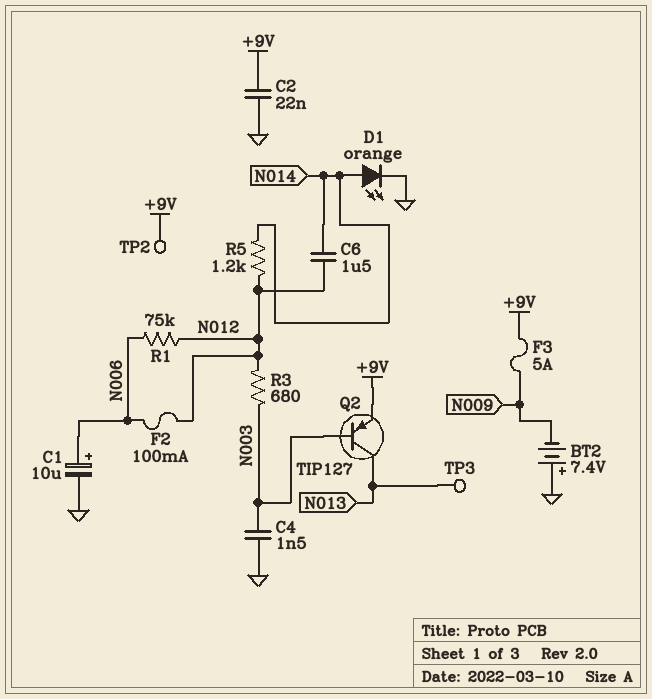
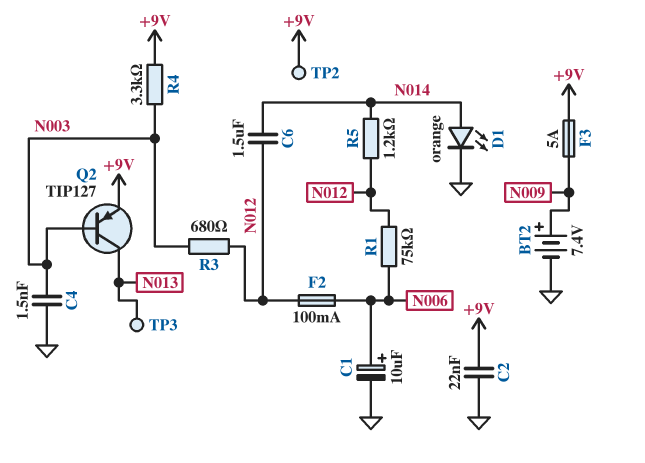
BT2: 7.4V (plus GND, minus N009) -> 7.4V (plus N009, minus GND)
R4: none -> 3.3k (+9V, N003)

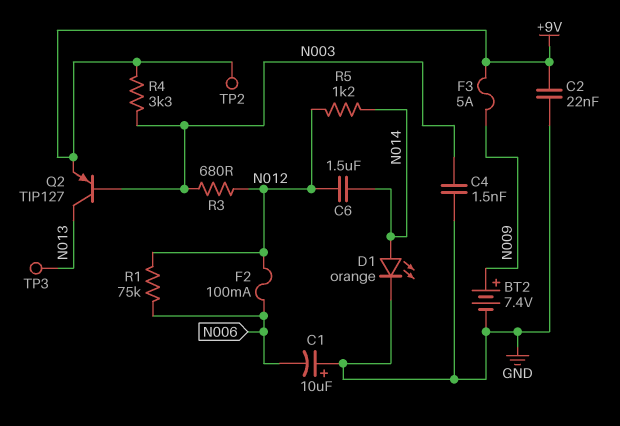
C1: 10uF (plus N006, minus GND) -> 10uF (plus GND, minus N006)

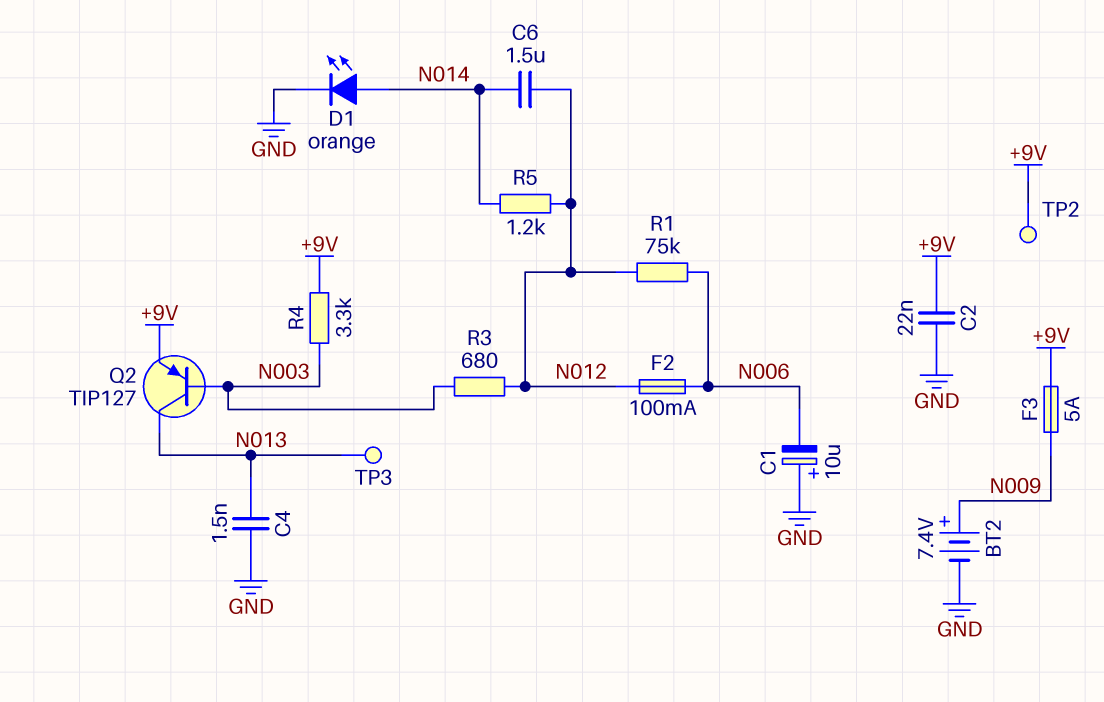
C4: 1.5nF (GND, N003) -> 1.5nF (GND, N013)

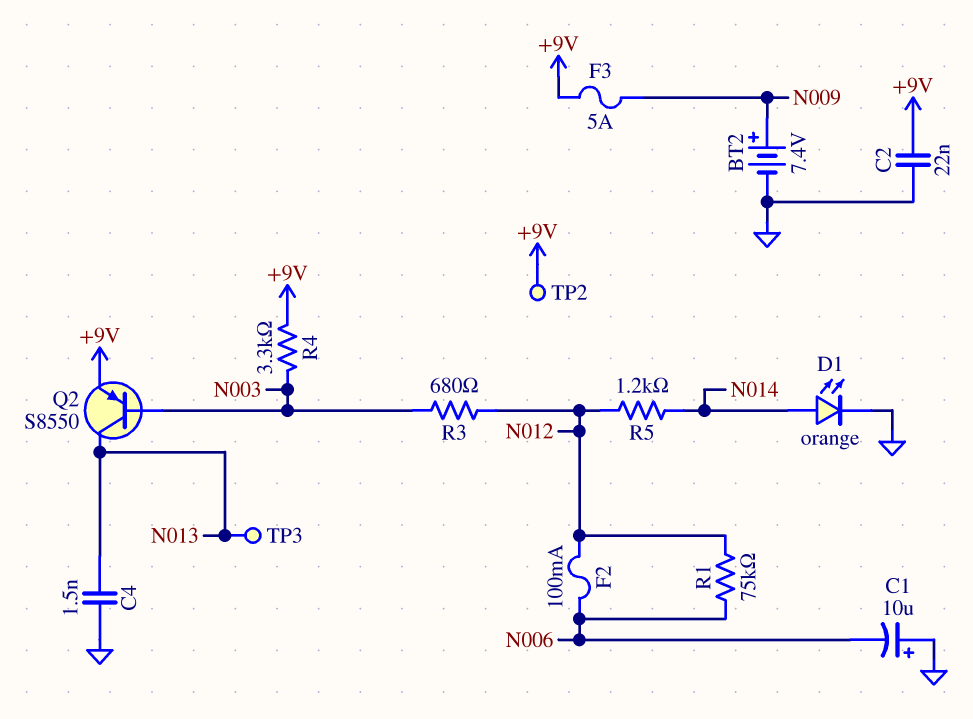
C6: 1.5uF (N012, N014) -> none
Q2: PNP TIP127 (B N003, C N013, E +9V) -> PNP S8550 (B N003, C N013, E +9V)

